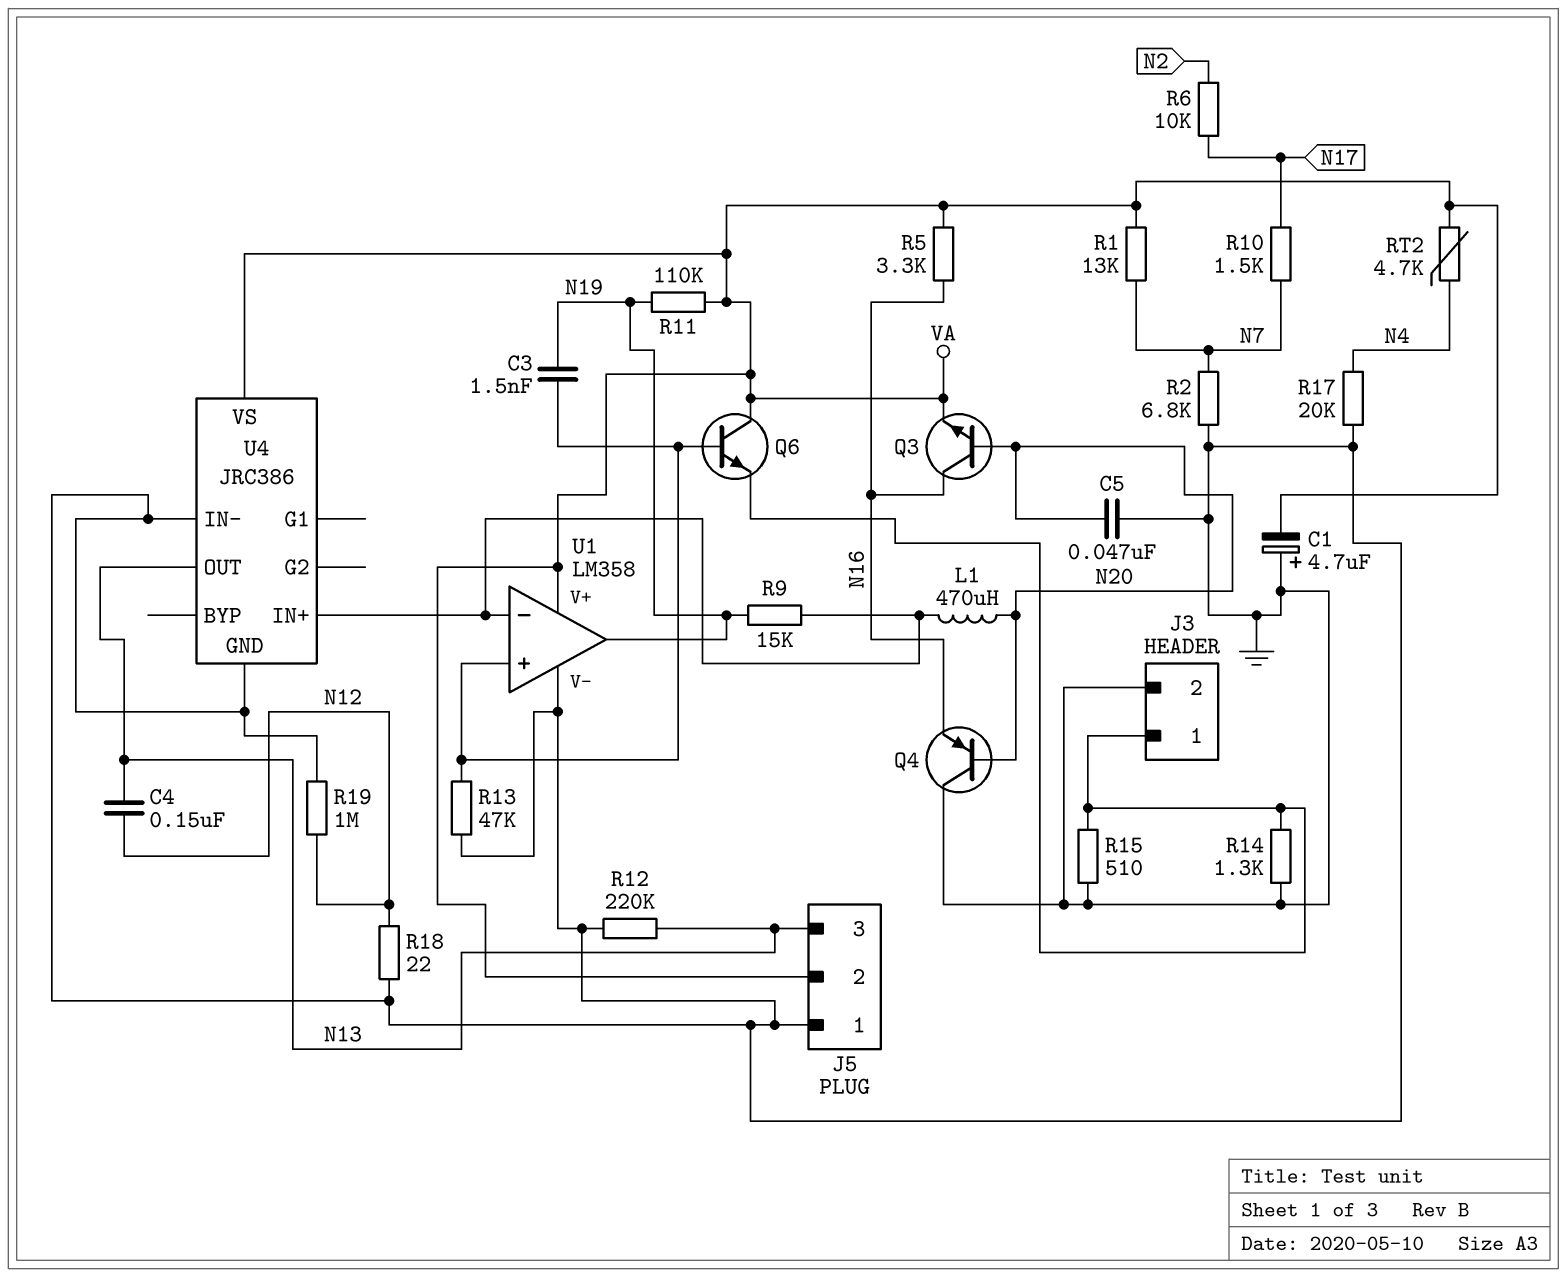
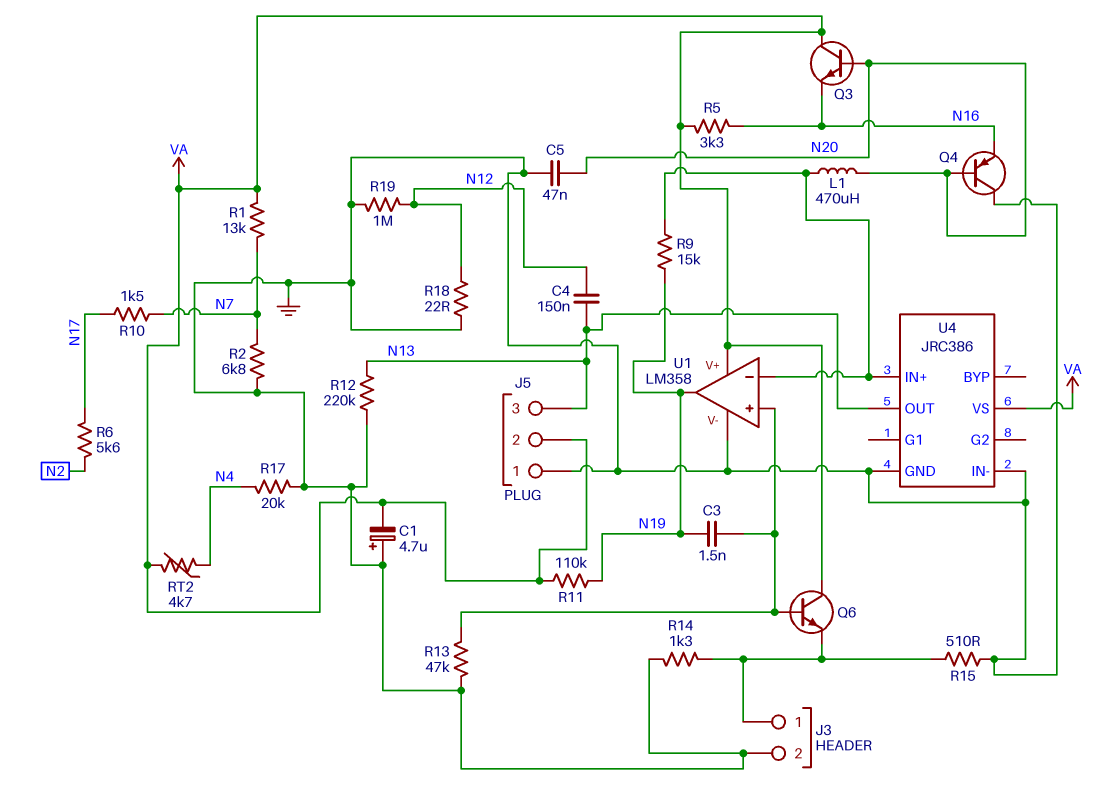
Q3: NPN (B N20, C N16, E VA) -> NPN (B N20, C VA, E N16)
R6: 10k (N2, N17) -> 5.6k (N2, N17)

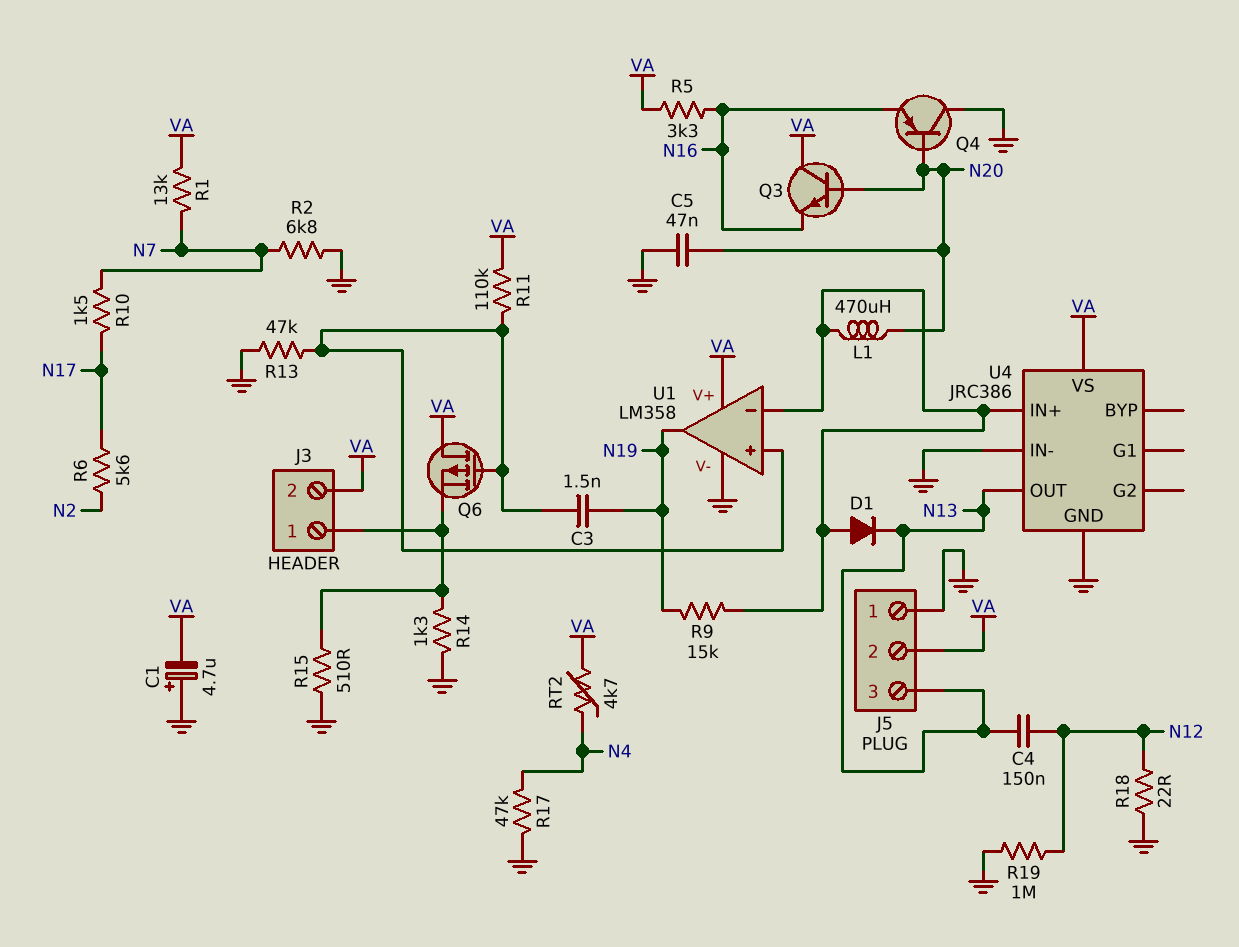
D1: none -> diode (A U1/in-, K N13)
J3 pin 2: GND -> VA
Q6: NPN (B U1/in+, C VA, E J3/1) -> PMOS (G U1/in+, D VA, S J3/1)
R11: 110k (N19, VA) -> 110k (U1/in+, VA)
R12: 220k (GND, N13) -> none
R17: 20k (GND, N4) -> 47k (GND, N4)

